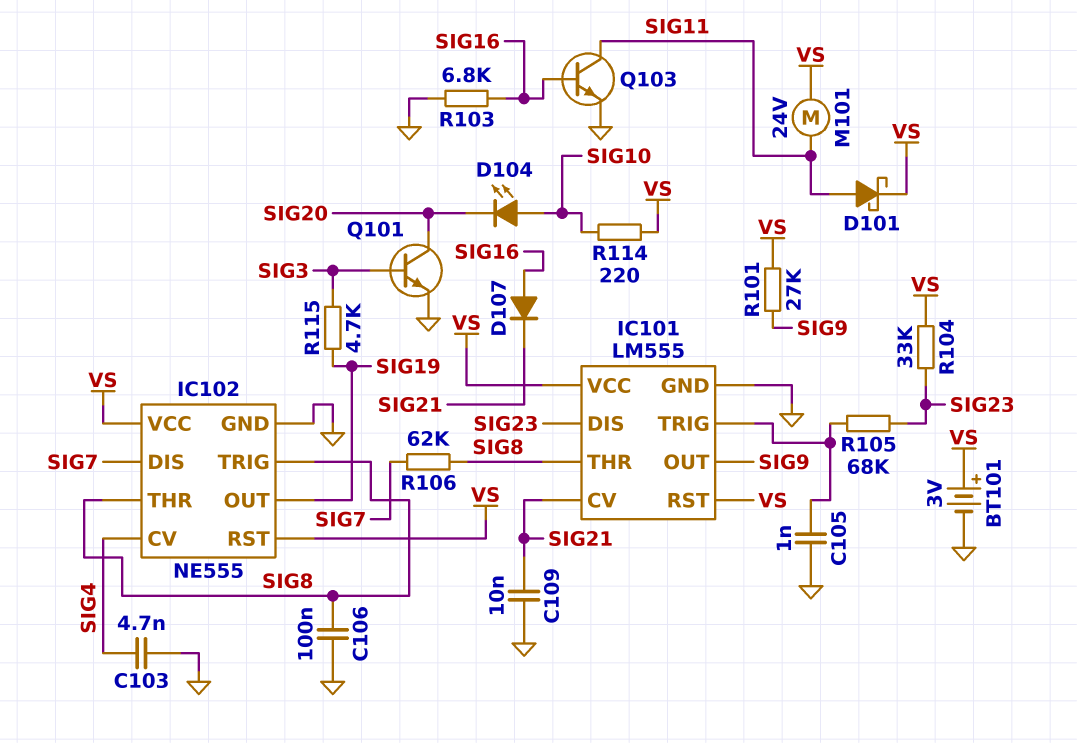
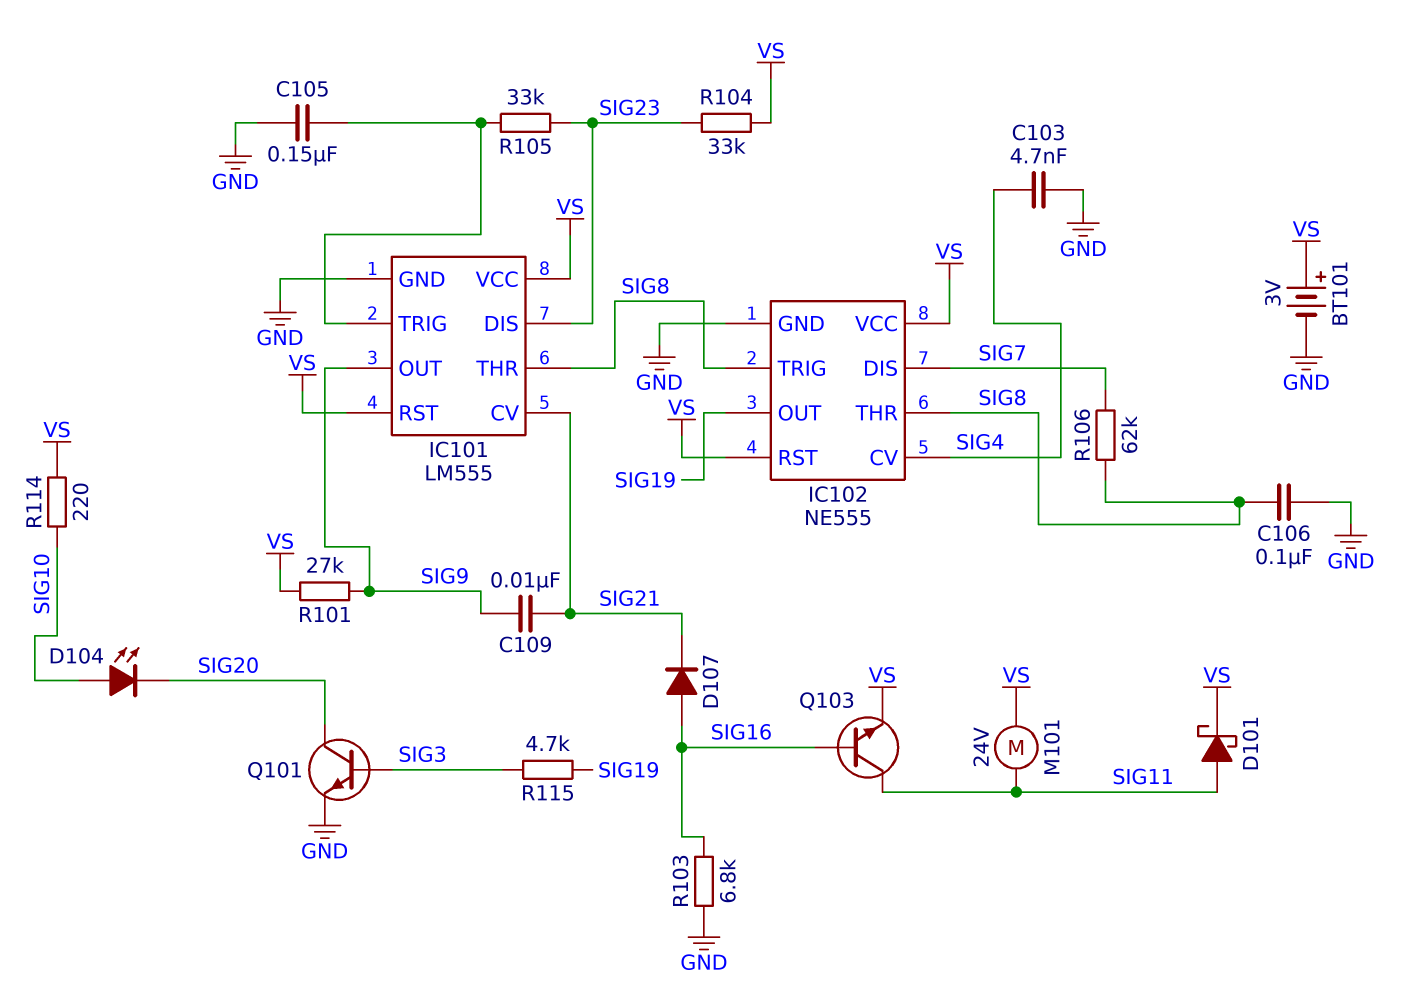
C105: 1nF (GND, IC101/TRIG) -> 150nF (GND, IC101/TRIG)
C109: 10nF (GND, SIG21) -> 10nF (SIG9, SIG21)
Q103: NPN (B SIG16, C SIG11, E GND) -> NPN (B SIG16, C SIG11, E VS)
R105: 68k (IC101/TRIG, SIG23) -> 33k (IC101/TRIG, SIG23)

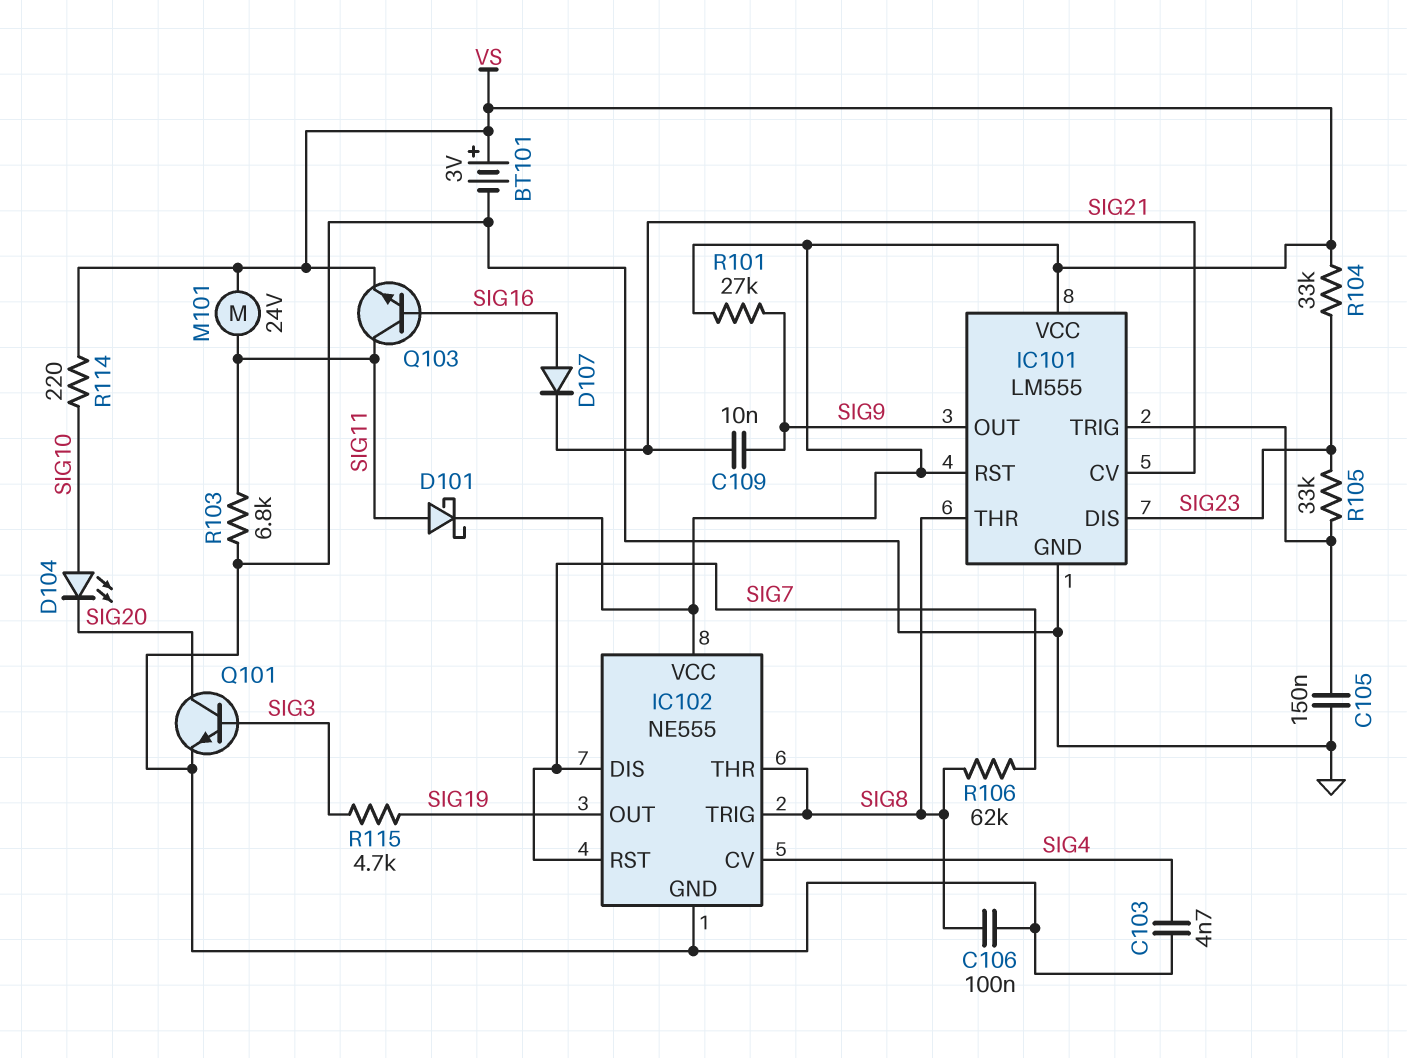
IC102 pin RST: VS -> SIG7
R103: 6.8k (GND, SIG16) -> 6.8k (GND, SIG11)

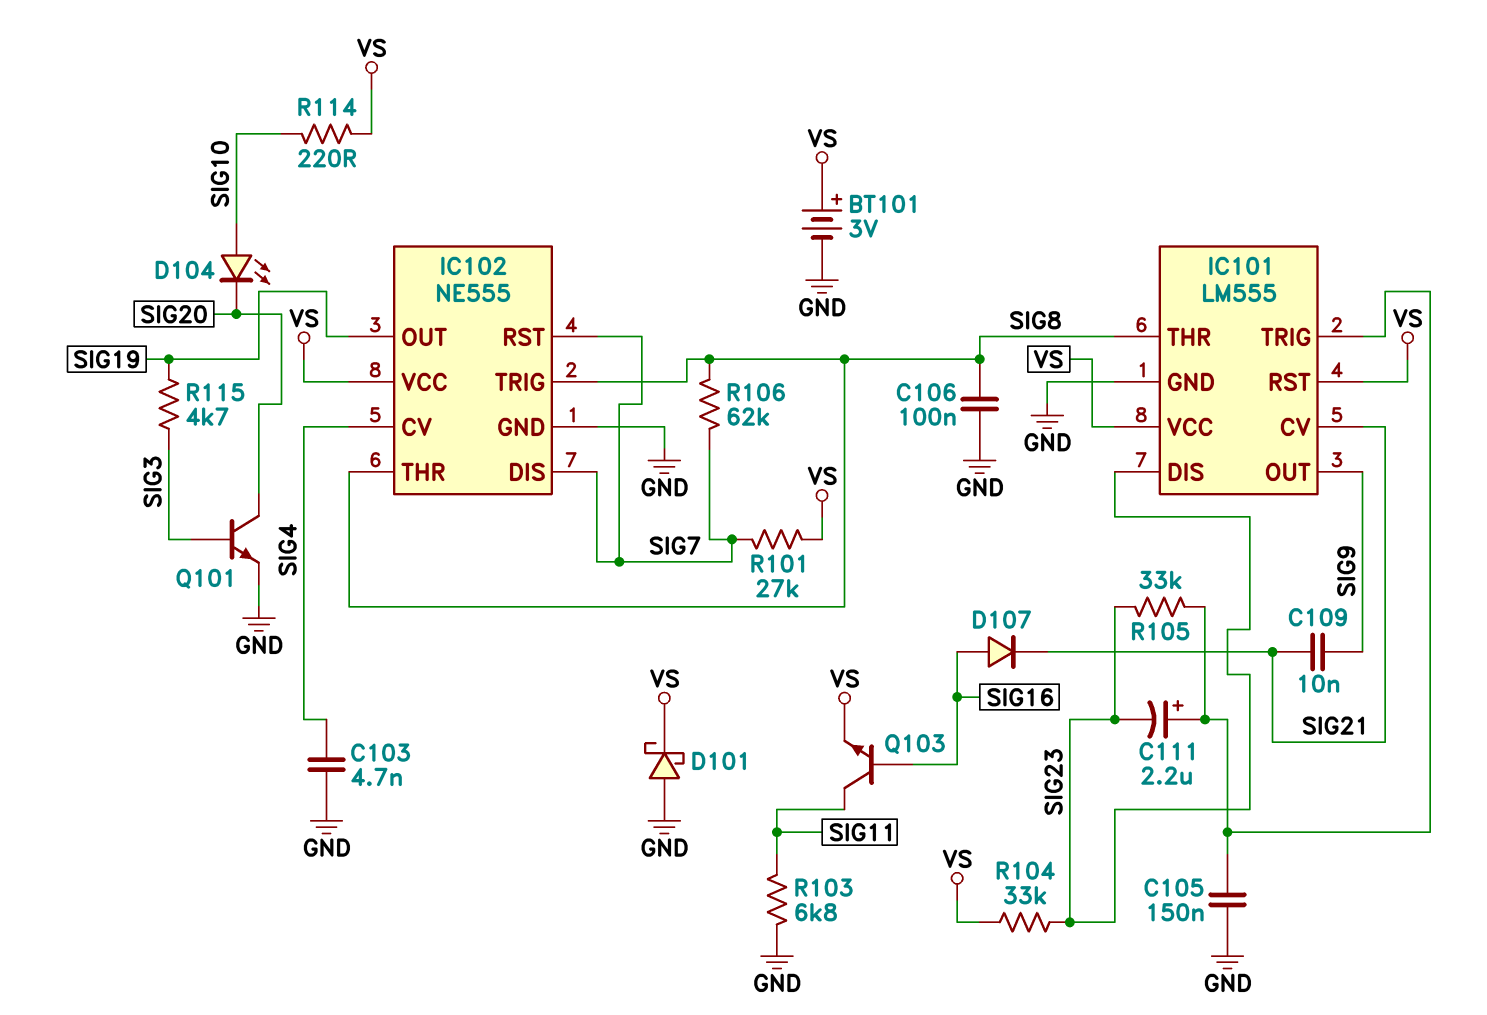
C111: none -> 2.2uF (plus IC101/TRIG, minus SIG23)
D101: schottky (A SIG11, K VS) -> schottky (A GND, K VS)
M101: motor 24V (SIG11, VS) -> none
R101: 27k (SIG9, VS) -> 27k (SIG7, VS)

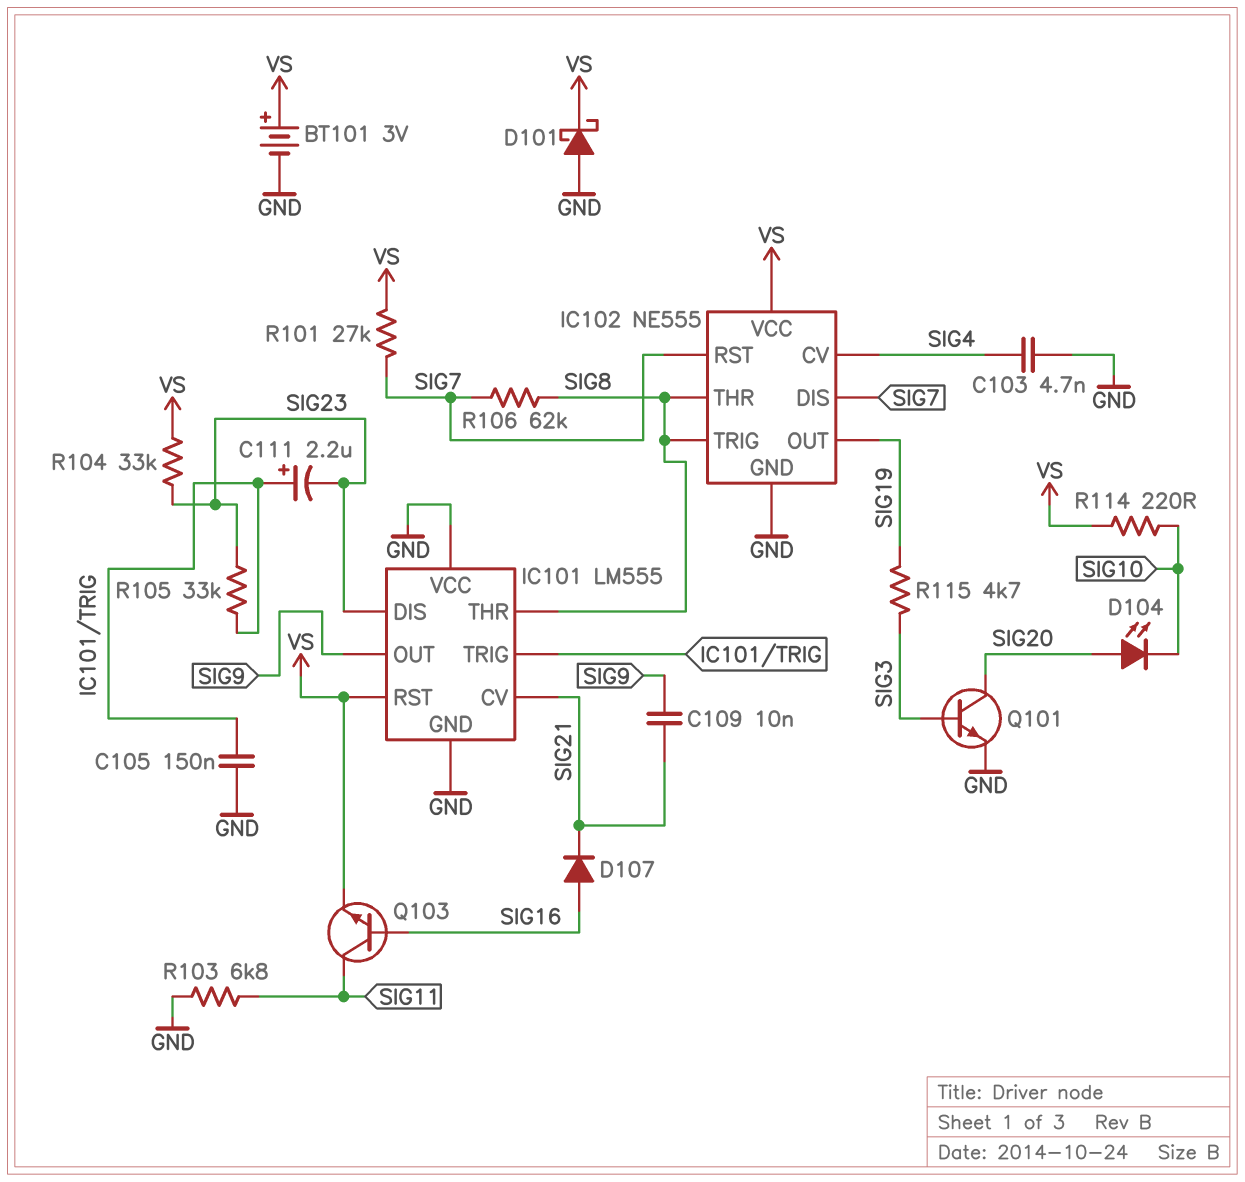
C106: 100nF (GND, SIG8) -> none
D104: LED (A SIG10, K SIG20) -> LED (A SIG20, K SIG10)
IC101 pin VCC: VS -> GND

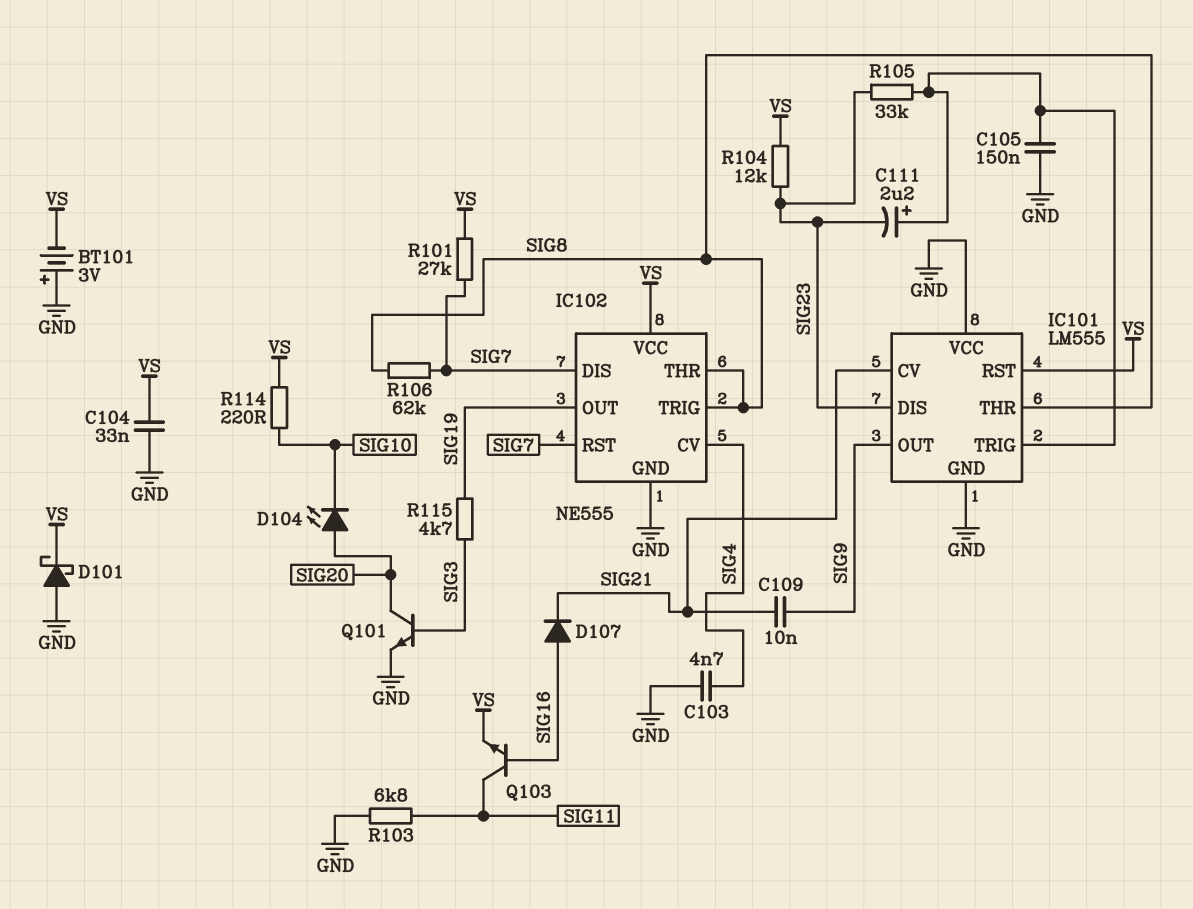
BT101: 3V (plus VS, minus GND) -> 3V (plus GND, minus VS)
C104: none -> 33nF (GND, VS)
R104: 33k (SIG23, VS) -> 12k (SIG23, VS)

